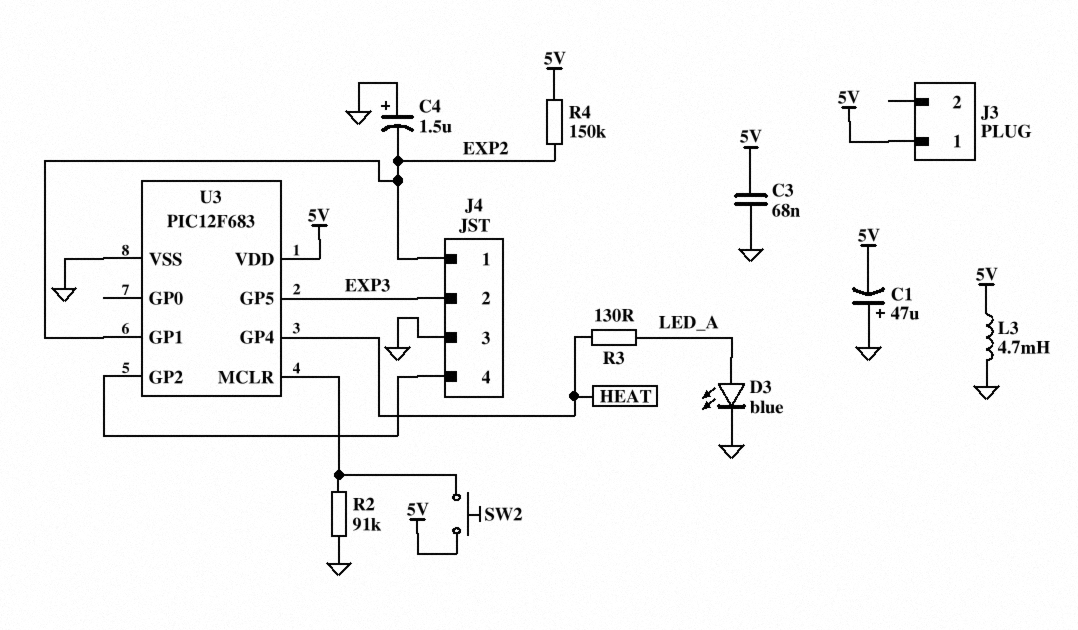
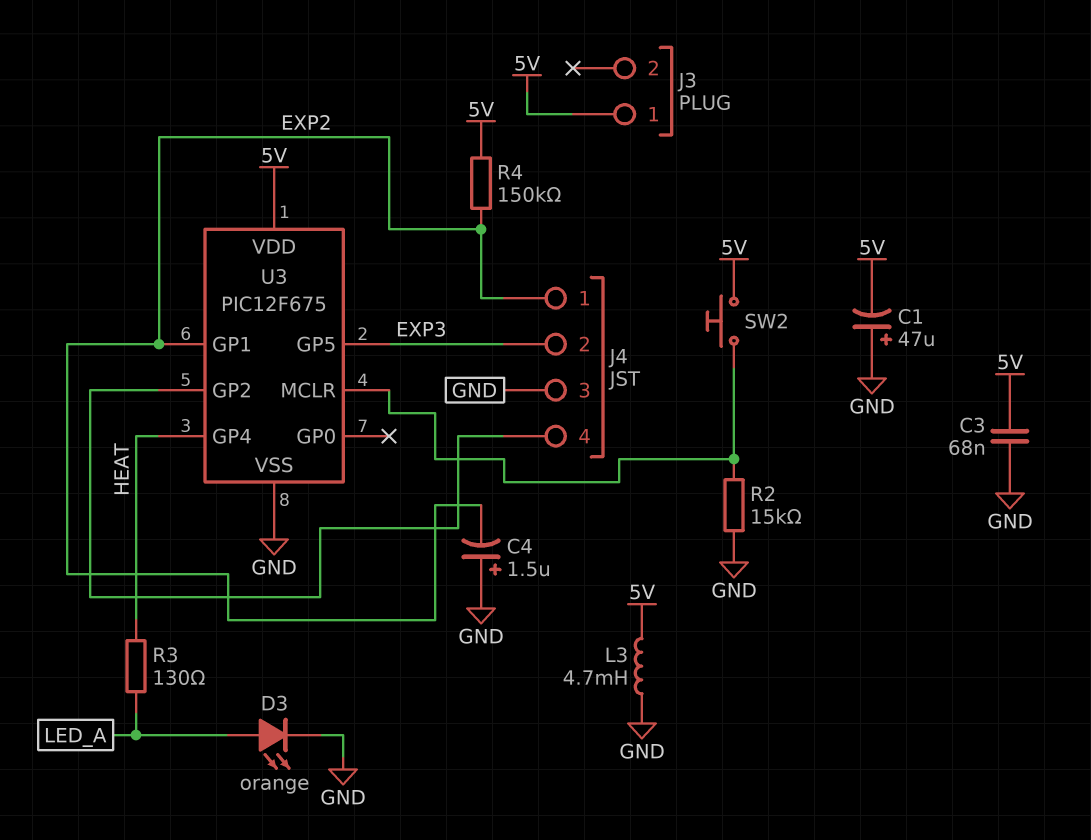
D3: LED blue (A LED_A, K GND) -> LED orange (A LED_A, K GND)
R2: 91k (GND, U3/MCLR) -> 15k (GND, U3/MCLR)
U3: PIC12F683 -> PIC12F675

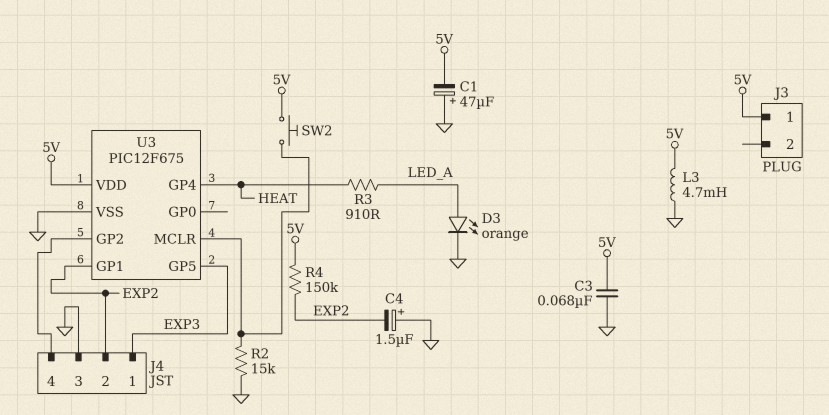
J4 pin 1: EXP2 -> EXP3
J4 pin 2: EXP3 -> EXP2
R3: 130 (HEAT, LED_A) -> 910 (HEAT, LED_A)

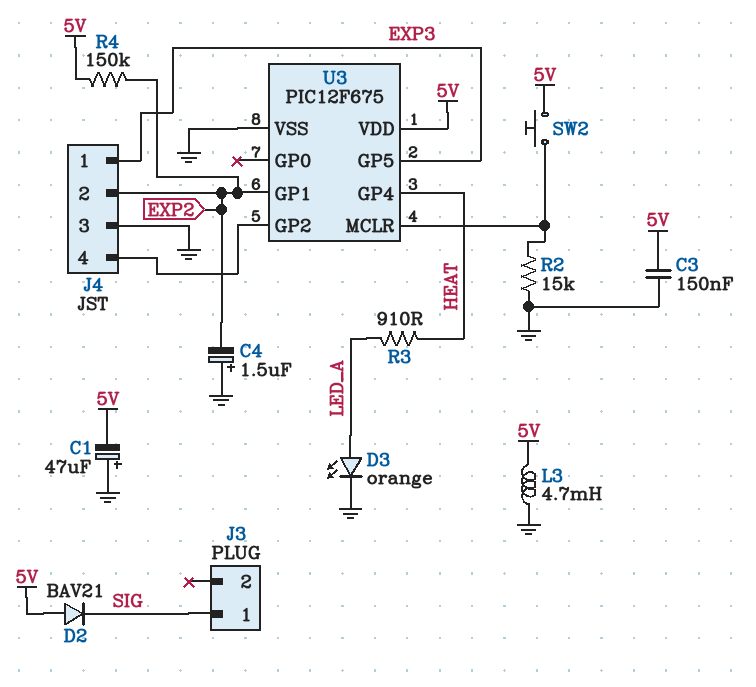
C3: 68nF (5V, GND) -> 150nF (5V, GND)
D2: none -> diode BAV21 (A 5V, K SIG)
J3 pin 1: 5V -> SIG

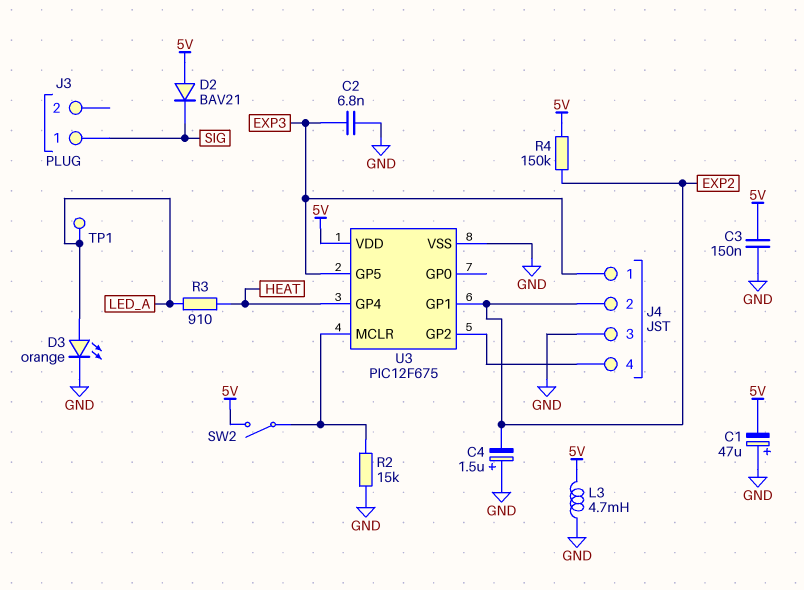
C2: none -> 6.8nF (EXP3, GND)
SW2: button (5V, U3/MCLR) -> switch (5V, U3/MCLR)
TP1: none -> test point (LED_A)

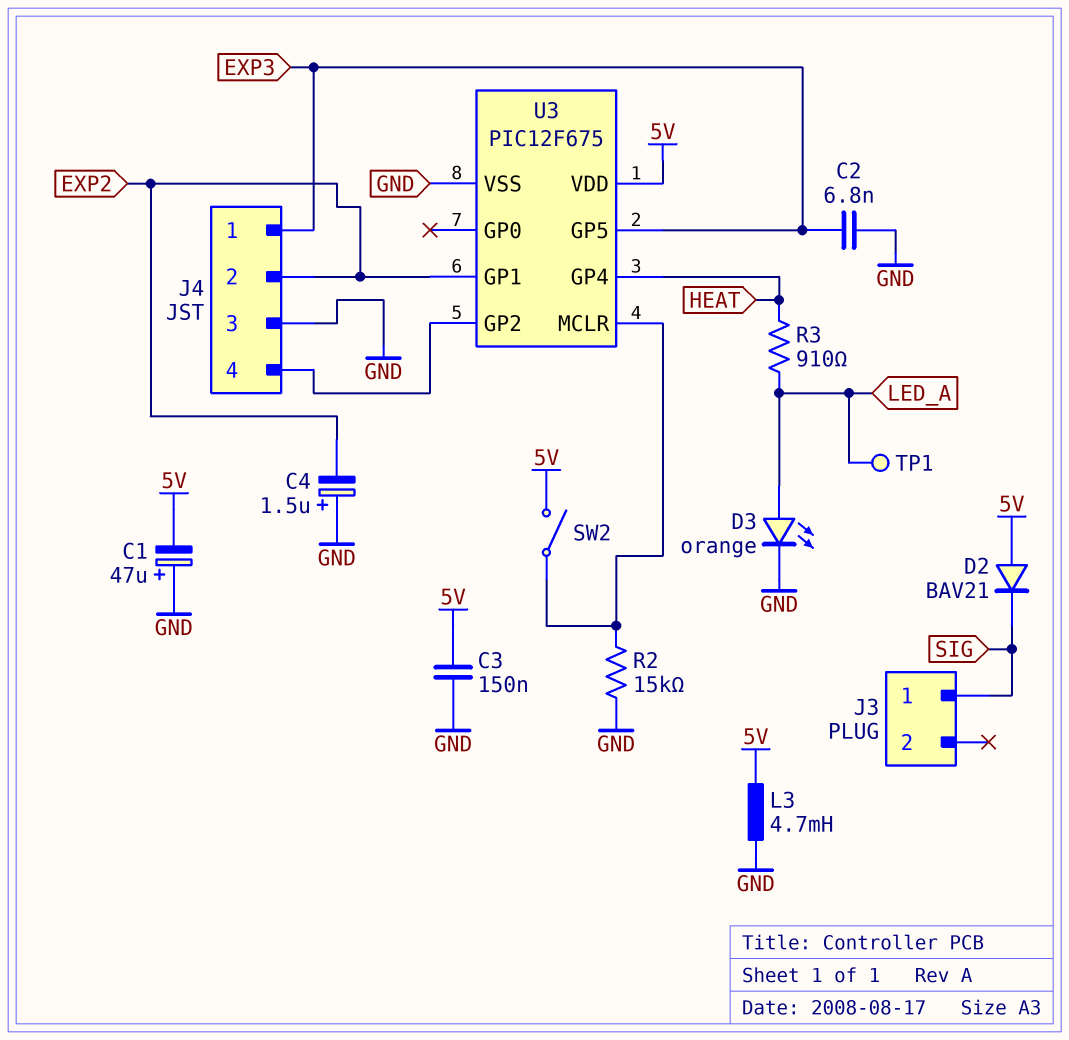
R4: 150k (5V, EXP2) -> none

